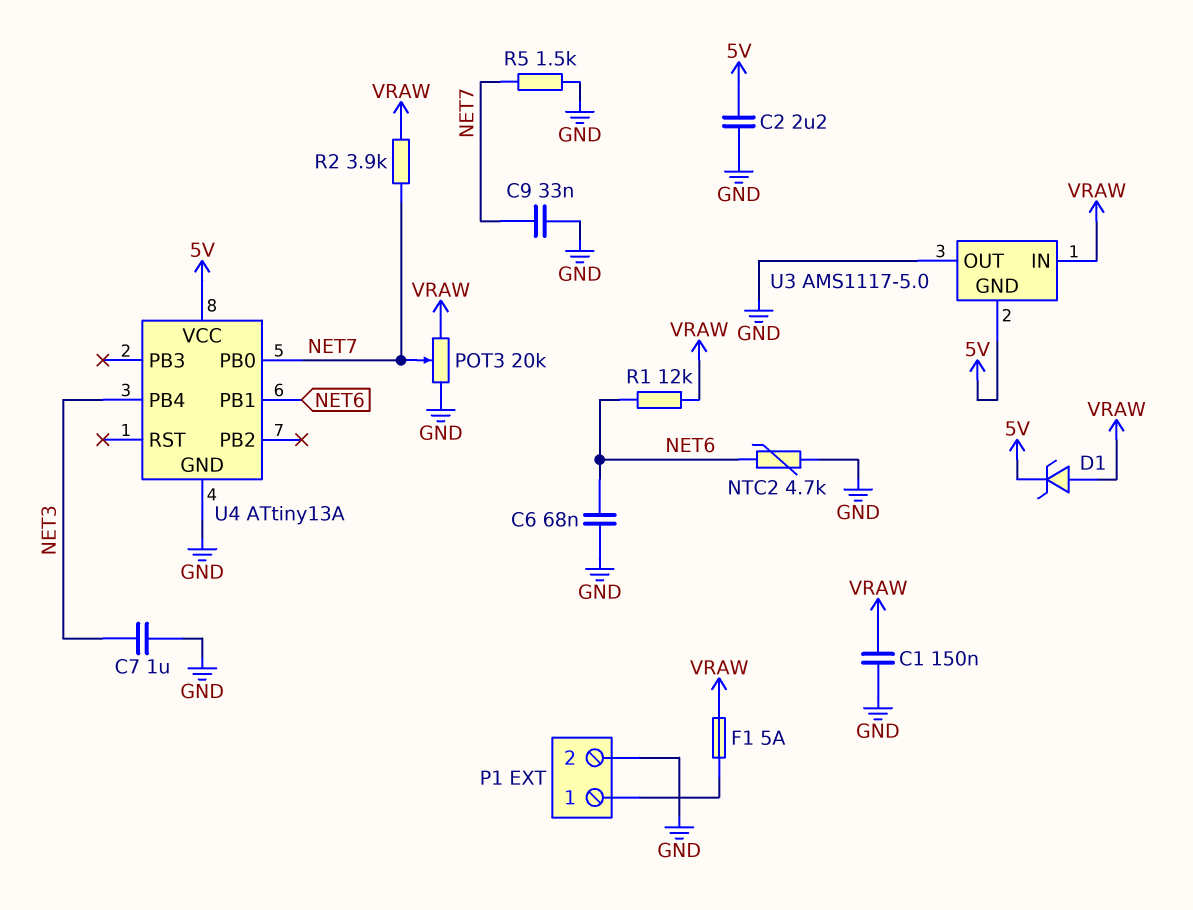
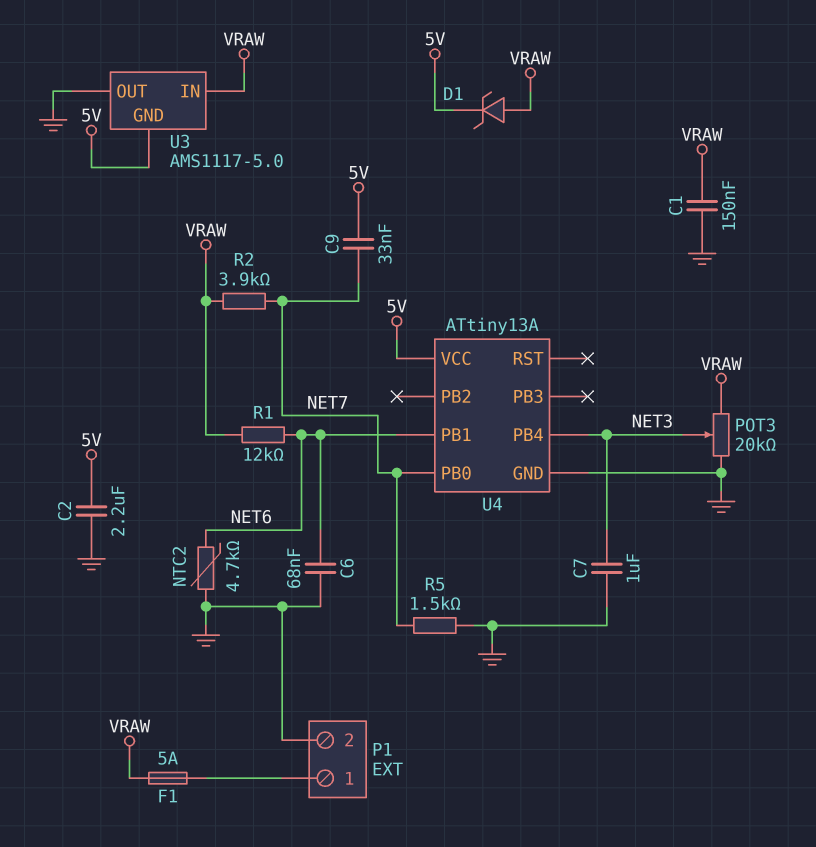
C9: 33nF (GND, NET7) -> 33nF (5V, NET7)
POT3: 20k (GND, VRAW, wiper NET7) -> 20k (GND, VRAW, wiper NET3)

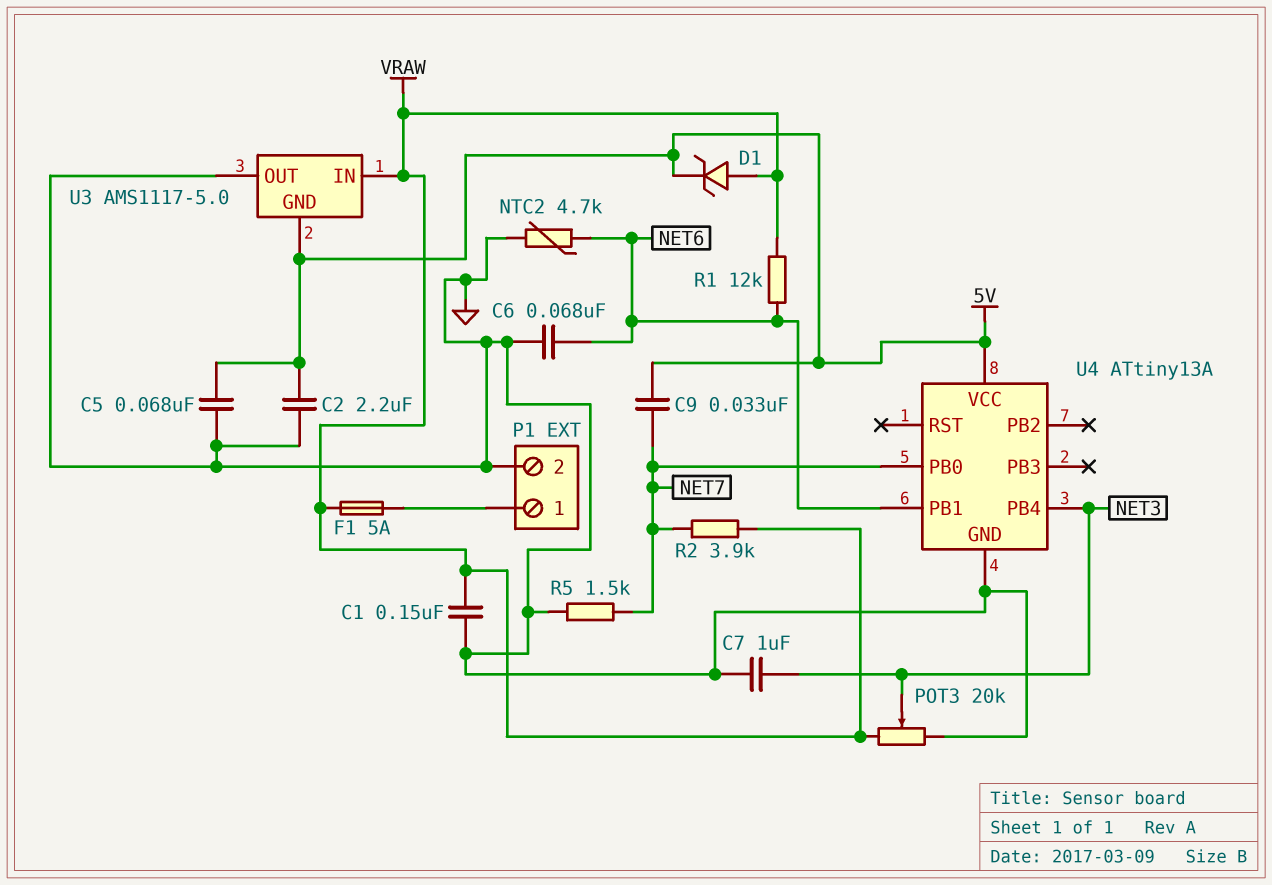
C5: none -> 68nF (5V, GND)

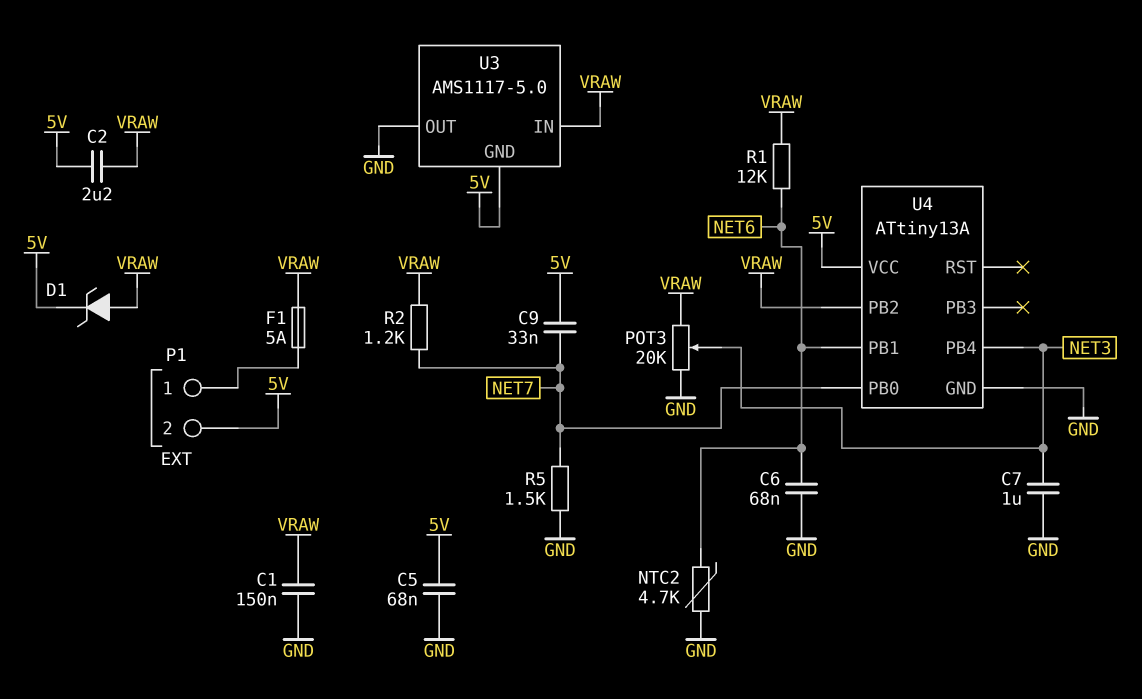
C2: 2.2uF (5V, GND) -> 2.2uF (5V, VRAW)
P1 pin 2: GND -> 5V
R2: 3.9k (NET7, VRAW) -> 1.2k (NET7, VRAW)
U4 pin PB2: none -> VRAW

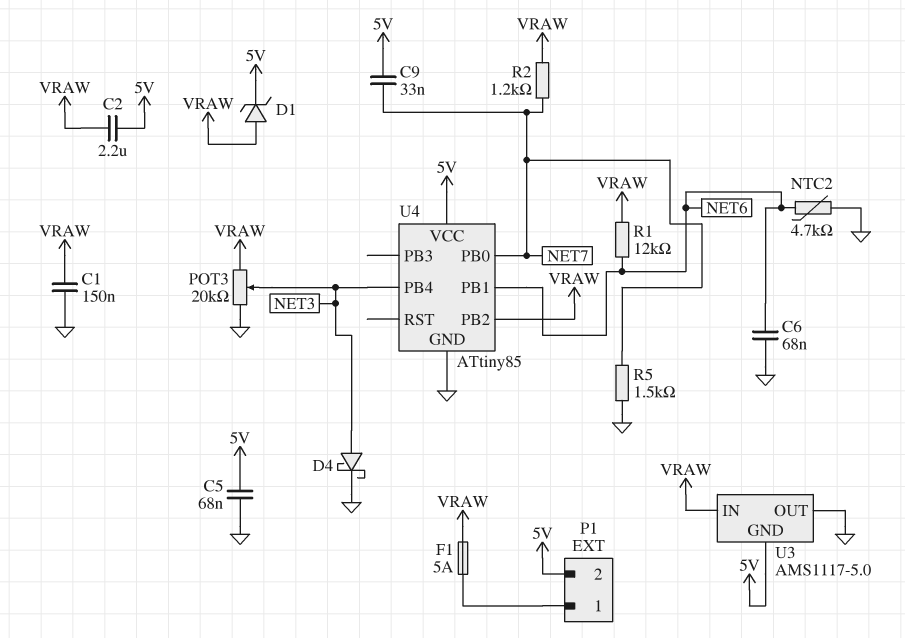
C7: 1uF (GND, NET3) -> none
D4: none -> schottky (A NET3, K GND)
U4: ATtiny13A -> ATtiny85

